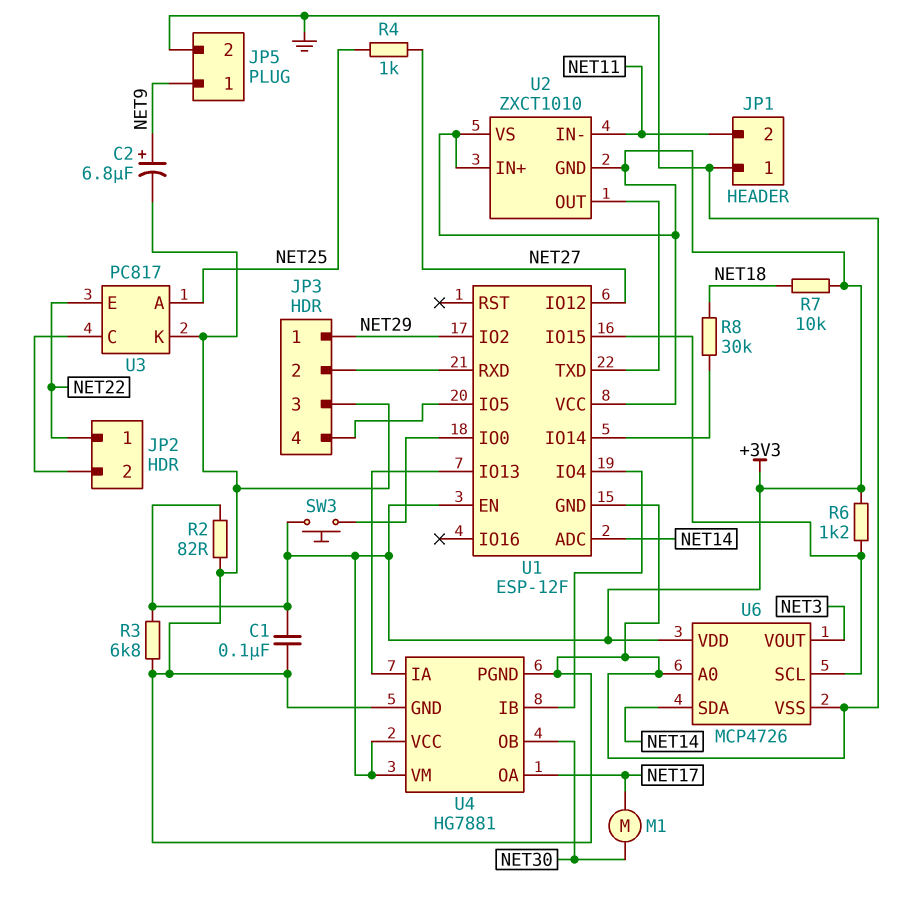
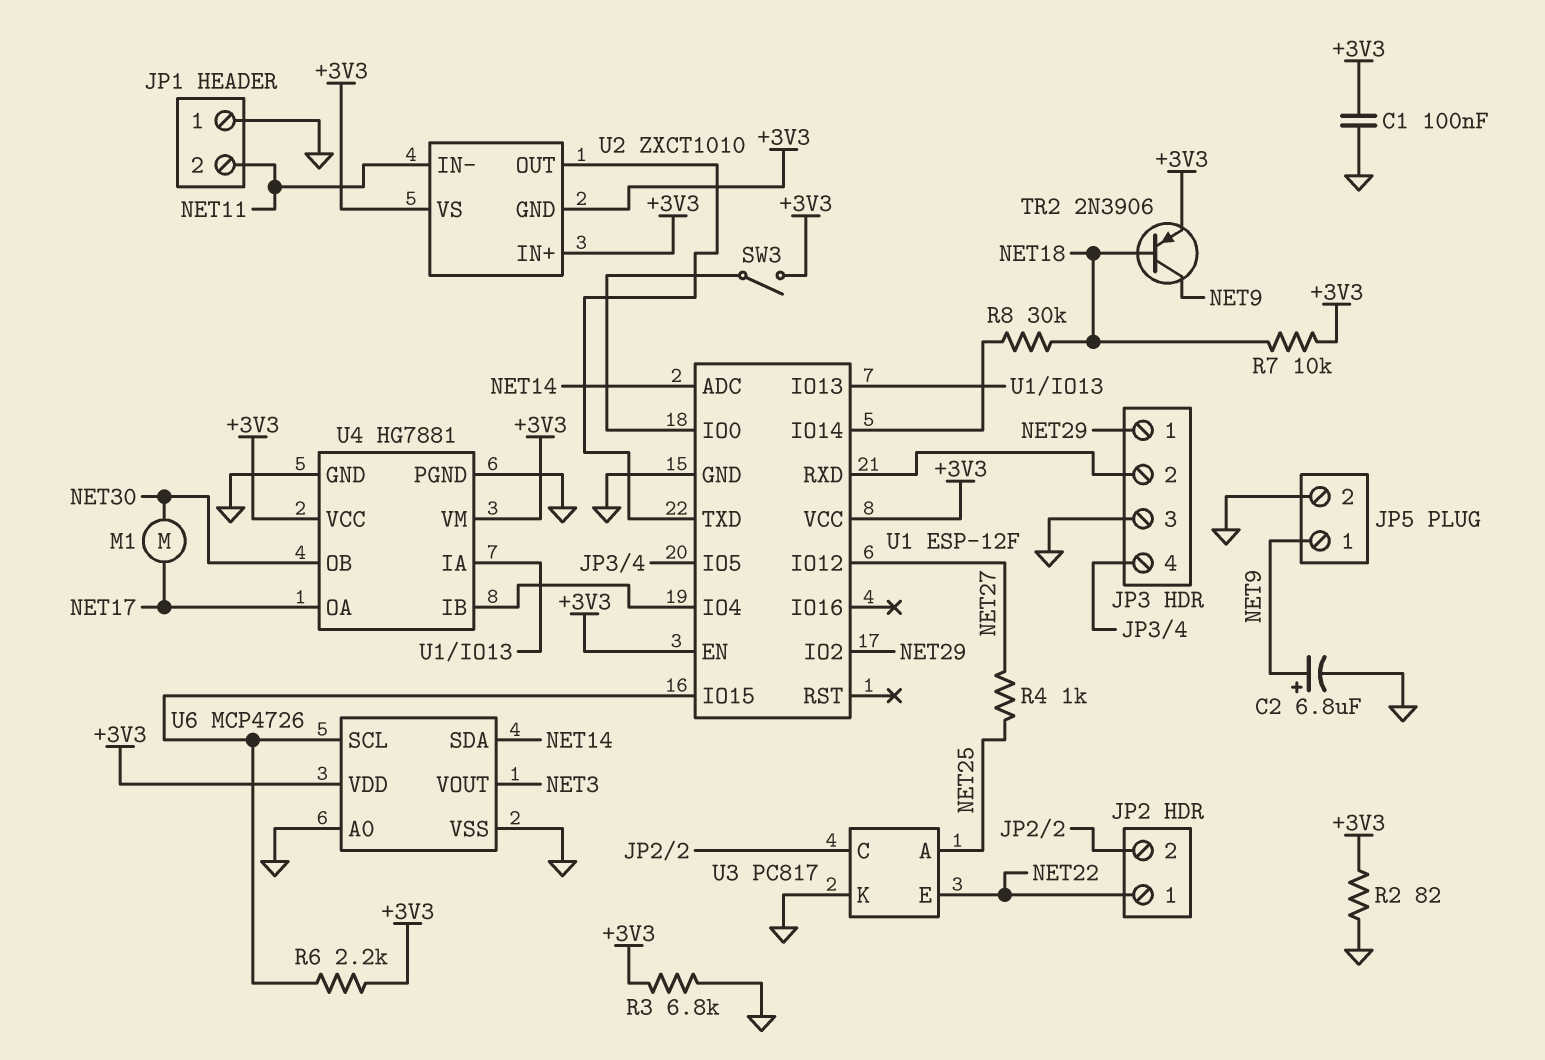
R6: 1.2k (+3V3, U1/IO15) -> 2.2k (+3V3, U1/IO15)
SW3: button (+3V3, U1/IO0) -> switch (+3V3, U1/IO0)
TR2: none -> PNP 2N3906 (B NET18, C NET9, E +3V3)

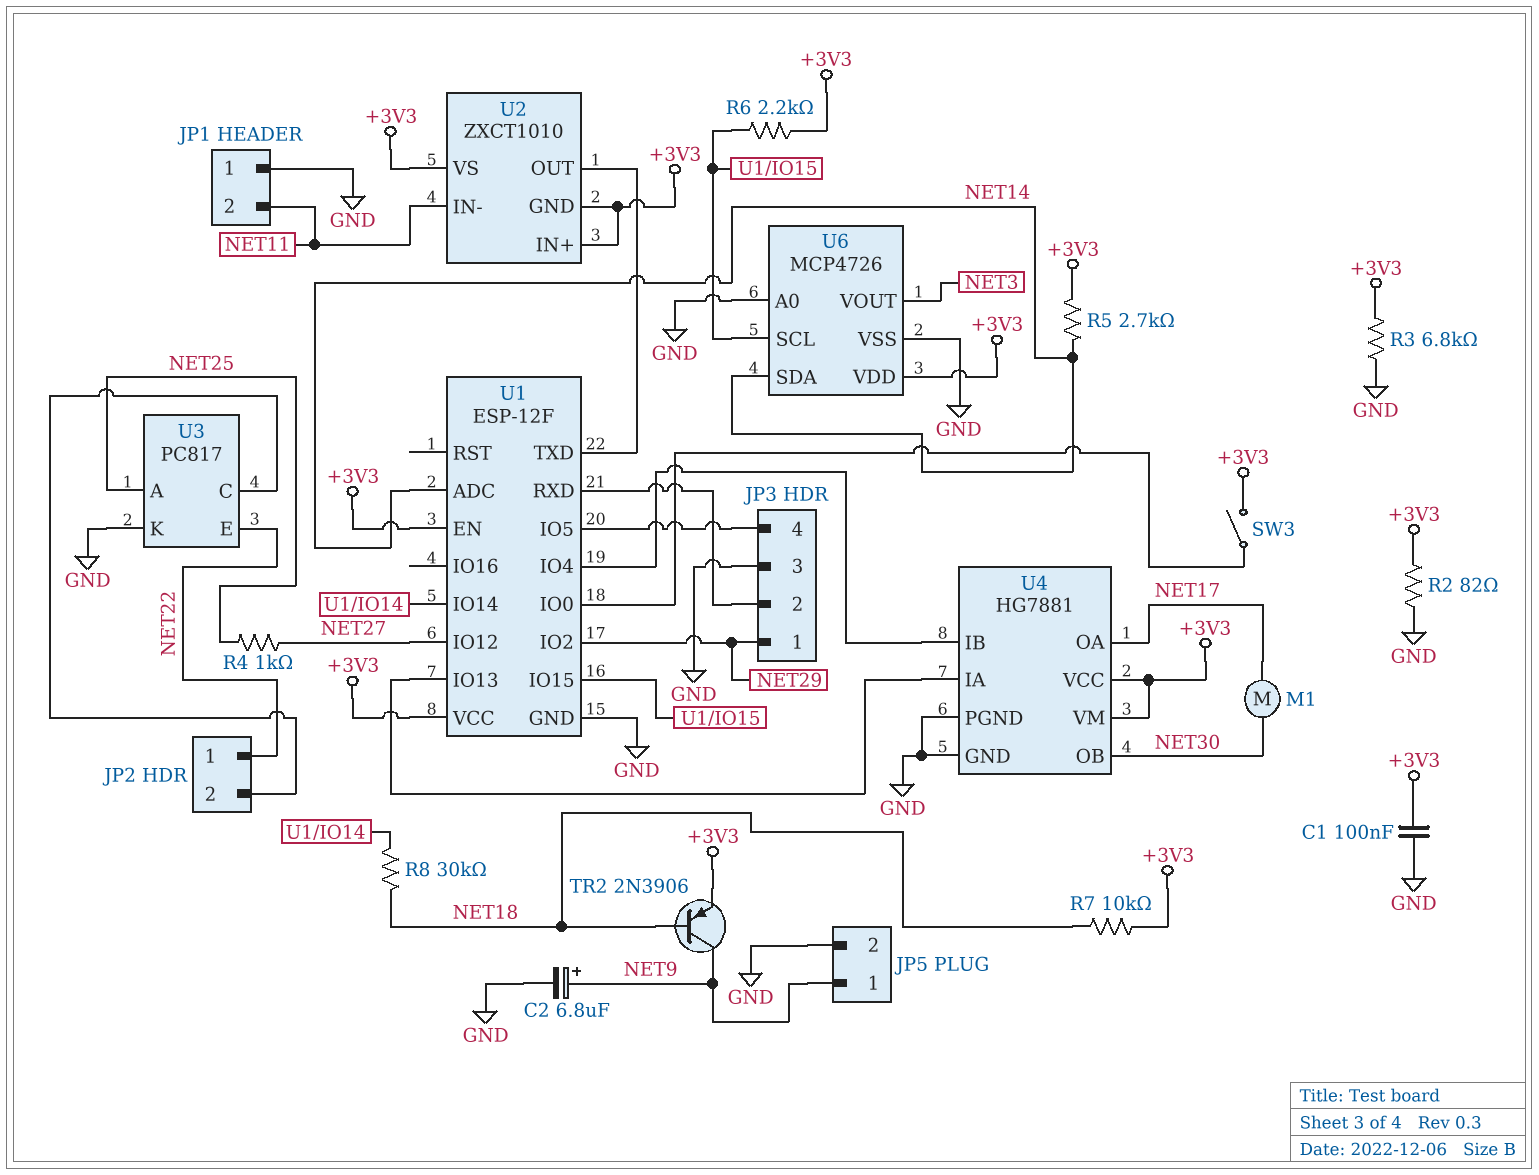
R5: none -> 2.7k (+3V3, NET14)

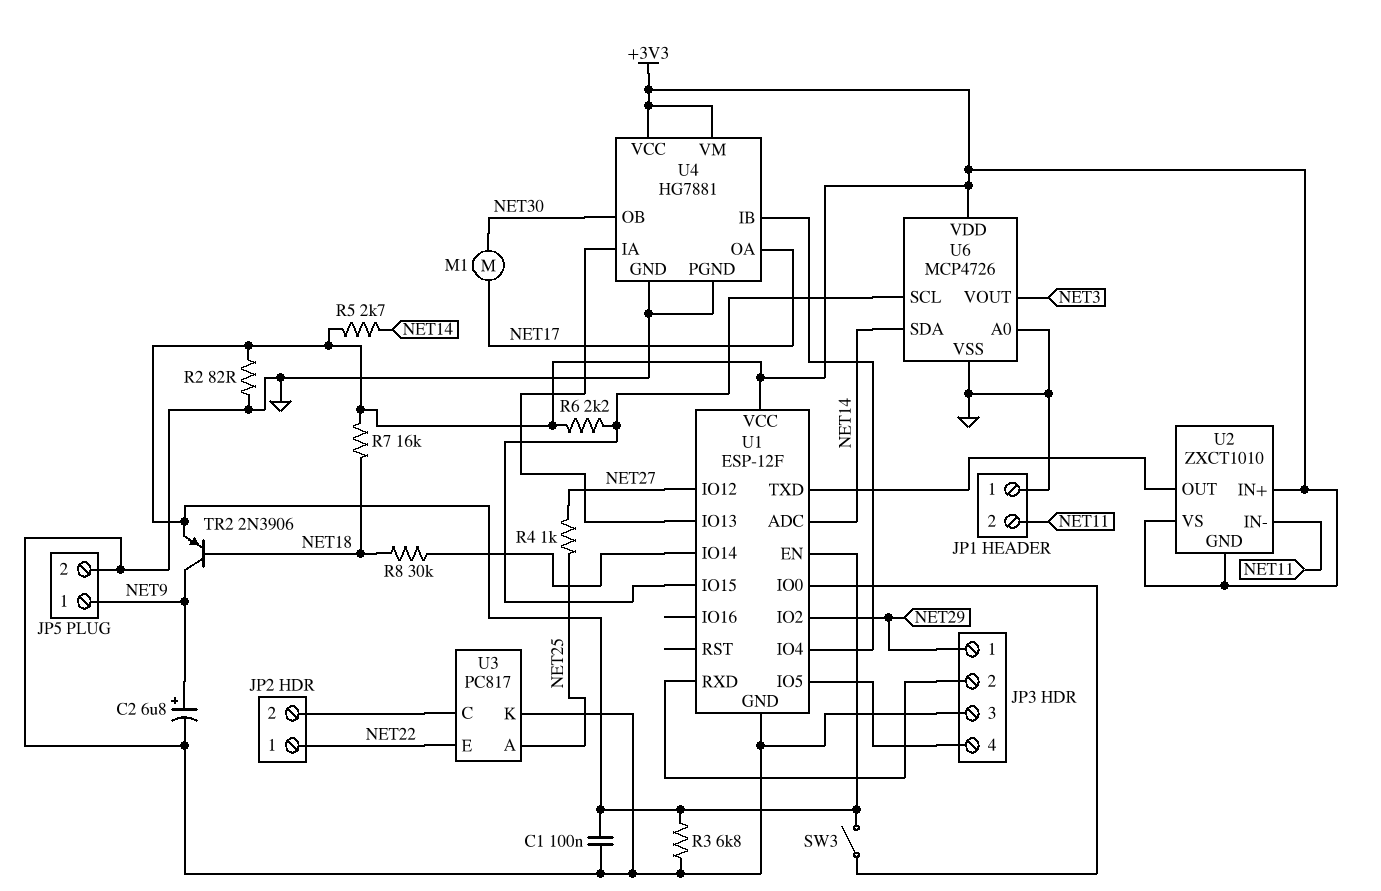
R7: 10k (+3V3, NET18) -> 16k (+3V3, NET18)

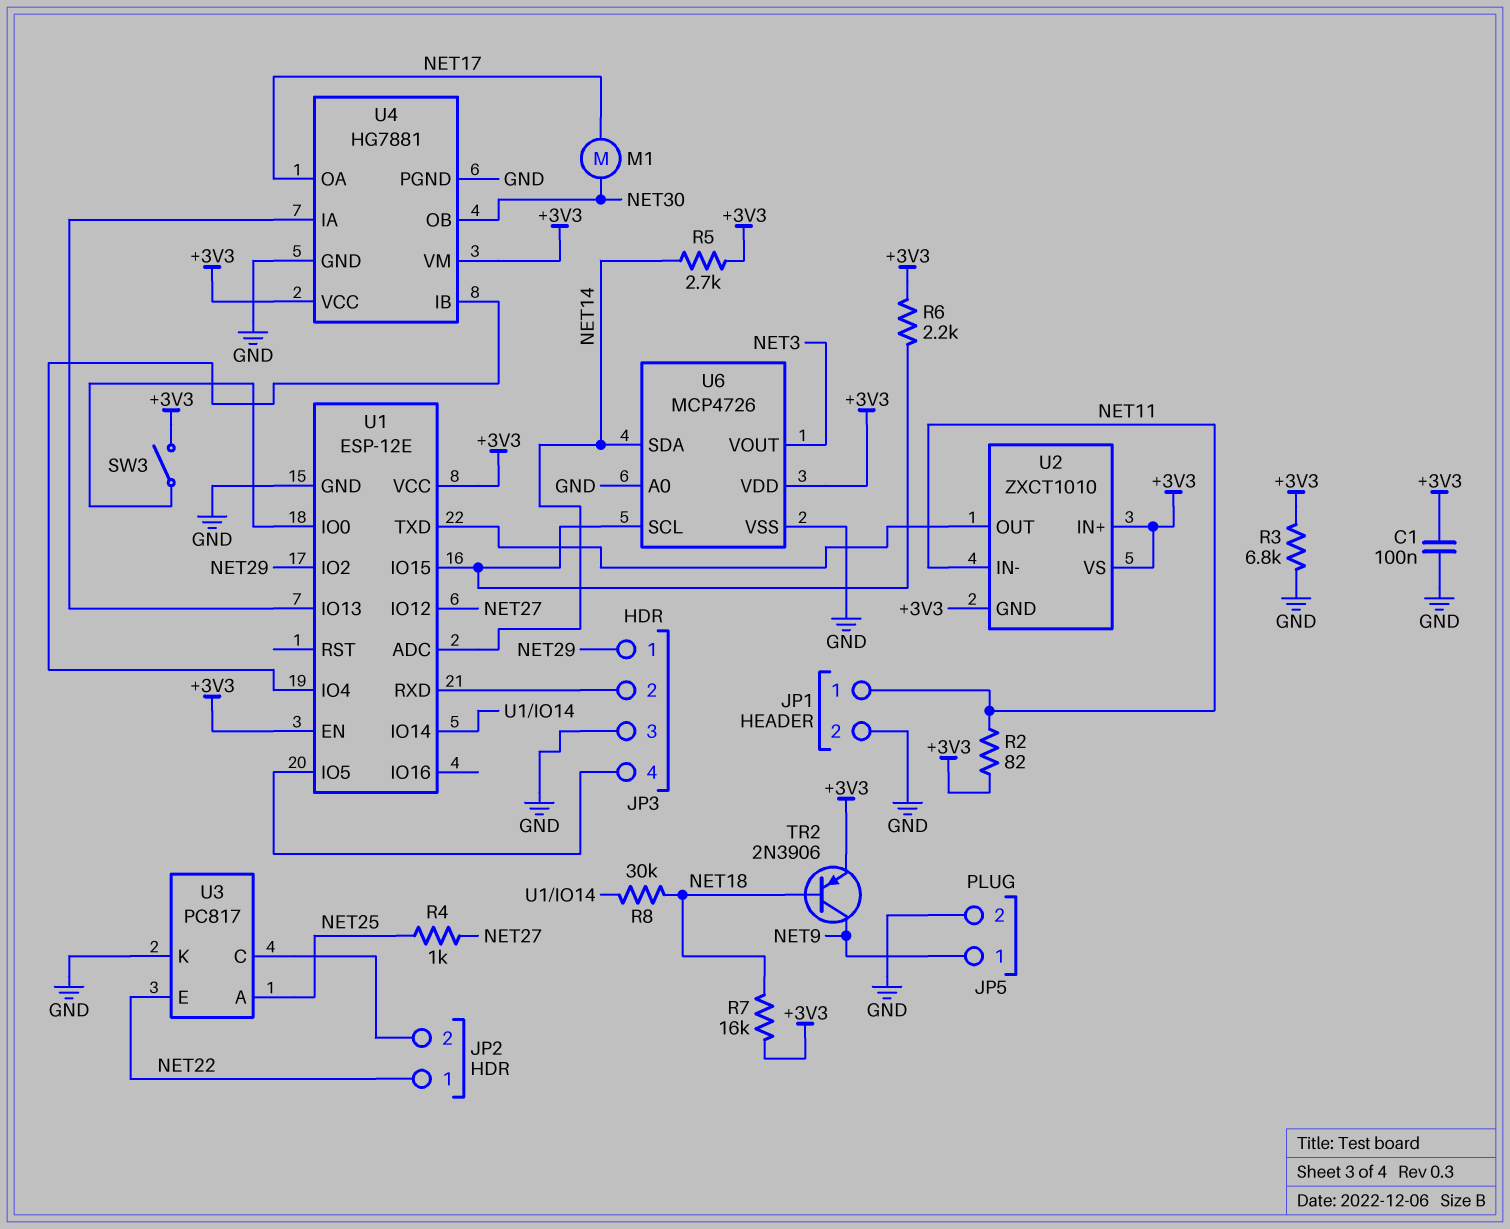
C2: 6.8uF (plus NET9, minus GND) -> none
JP1 pin 1: GND -> NET11
JP1 pin 2: NET11 -> GND
R2: 82 (+3V3, GND) -> 82 (+3V3, NET11)
U1: ESP-12F -> ESP-12E

